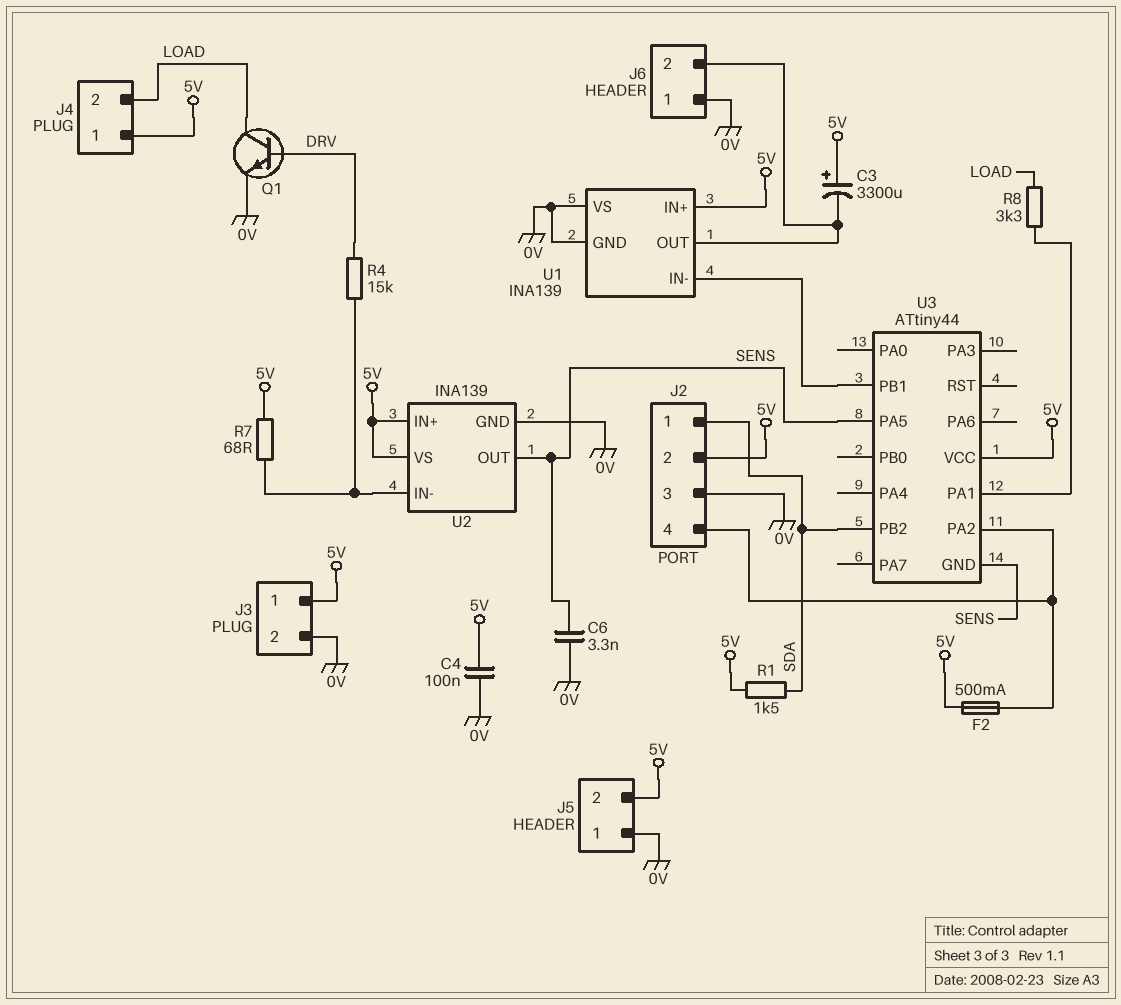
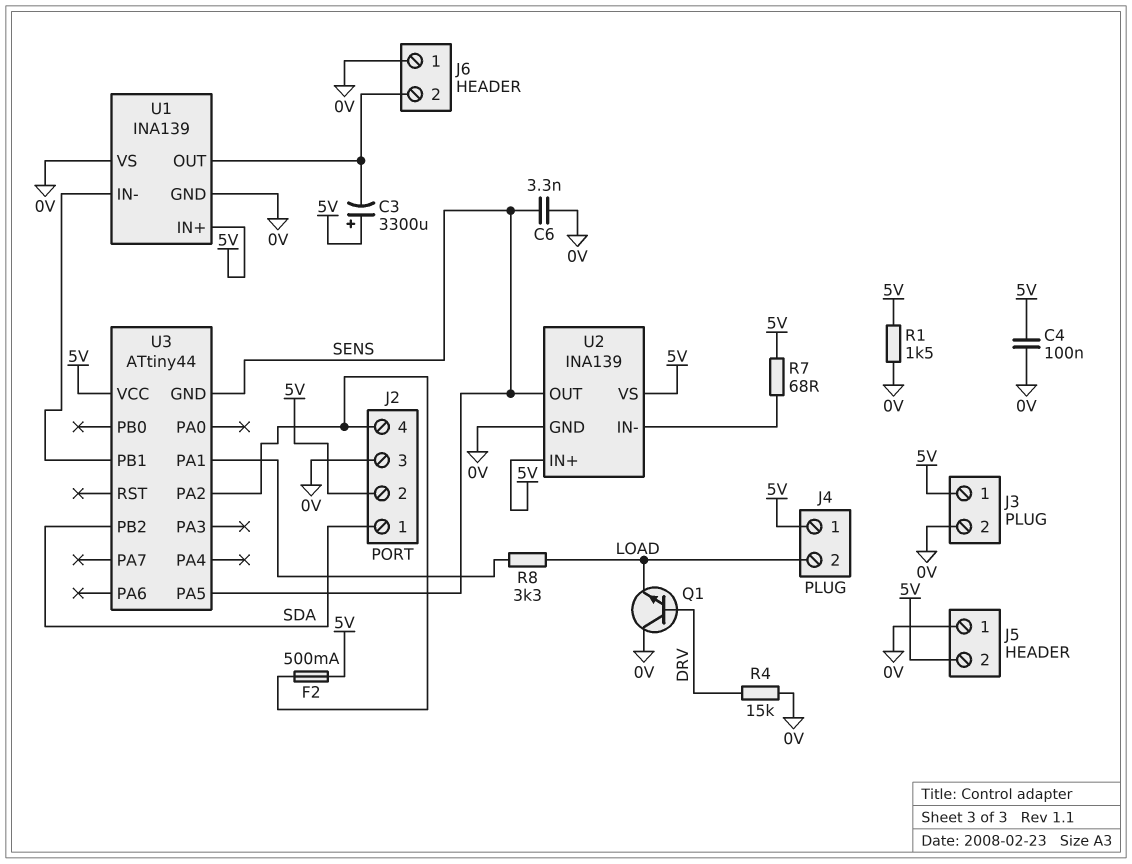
Q1: NPN (B DRV, C LOAD, E 0V) -> NPN (B DRV, C 0V, E LOAD)
R1: 1.5k (5V, SDA) -> 1.5k (0V, 5V)
R4: 15k (DRV, U2/IN-) -> 15k (0V, DRV)

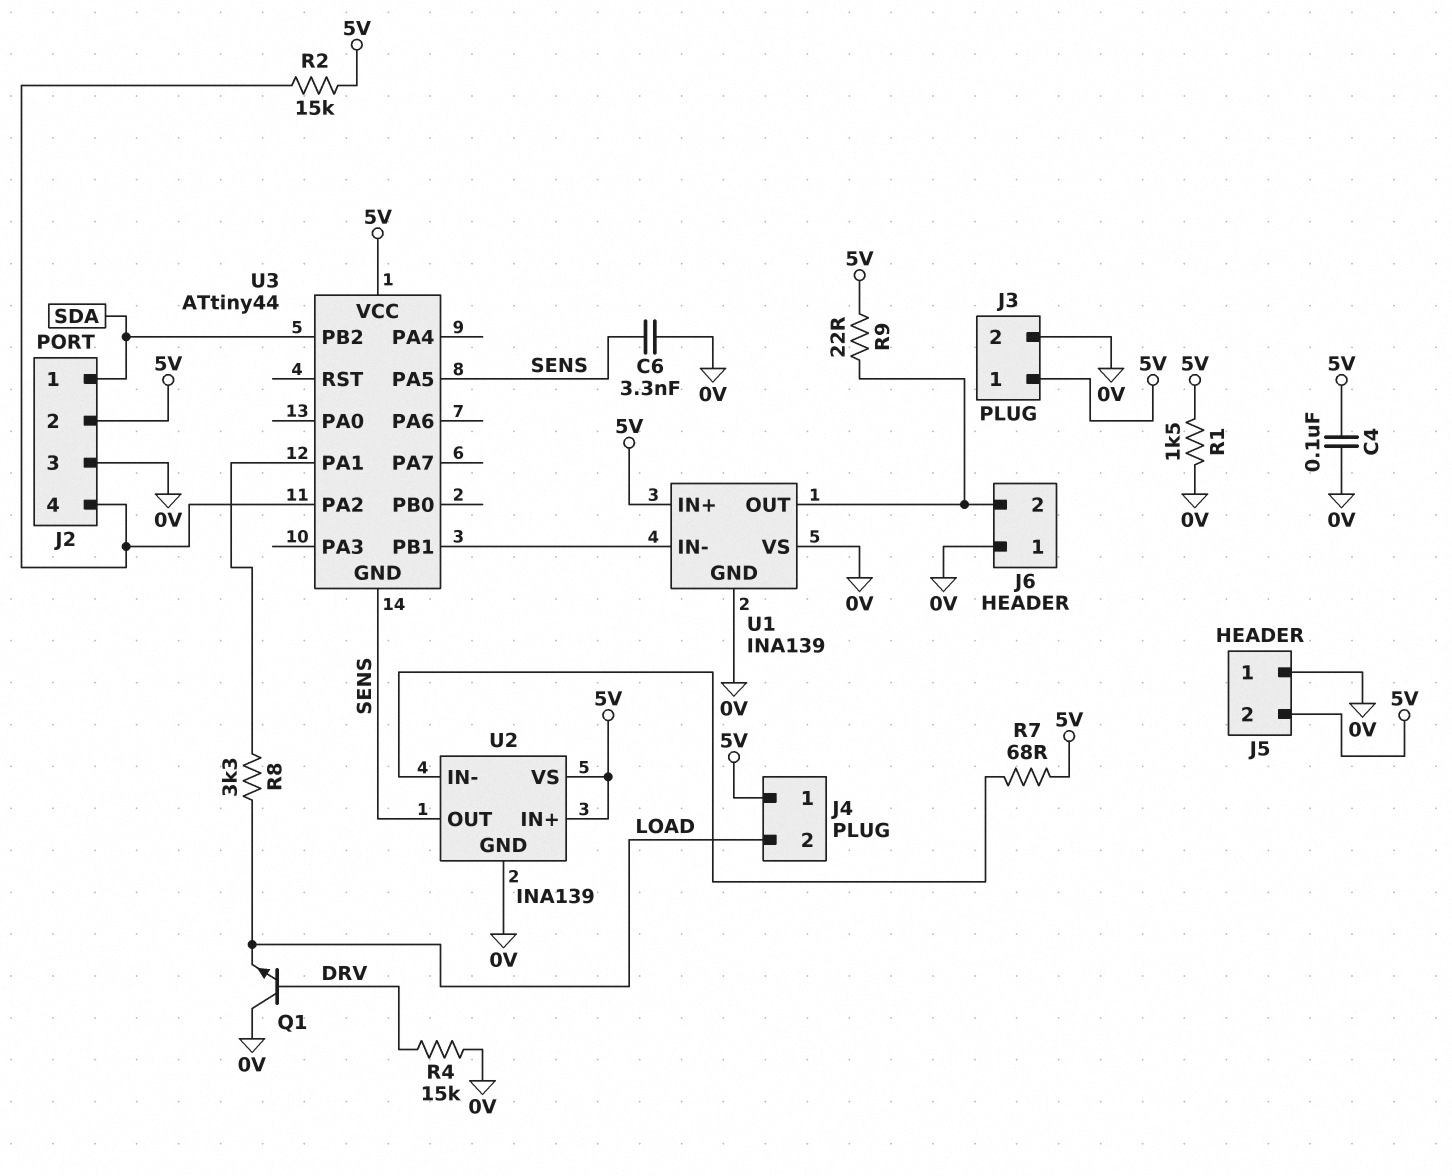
C3: 3300uF (plus 5V, minus J6/2) -> none
F2: 500mA (5V, J2/4) -> none
R2: none -> 15k (5V, J2/4)
R9: none -> 22 (5V, J6/2)

